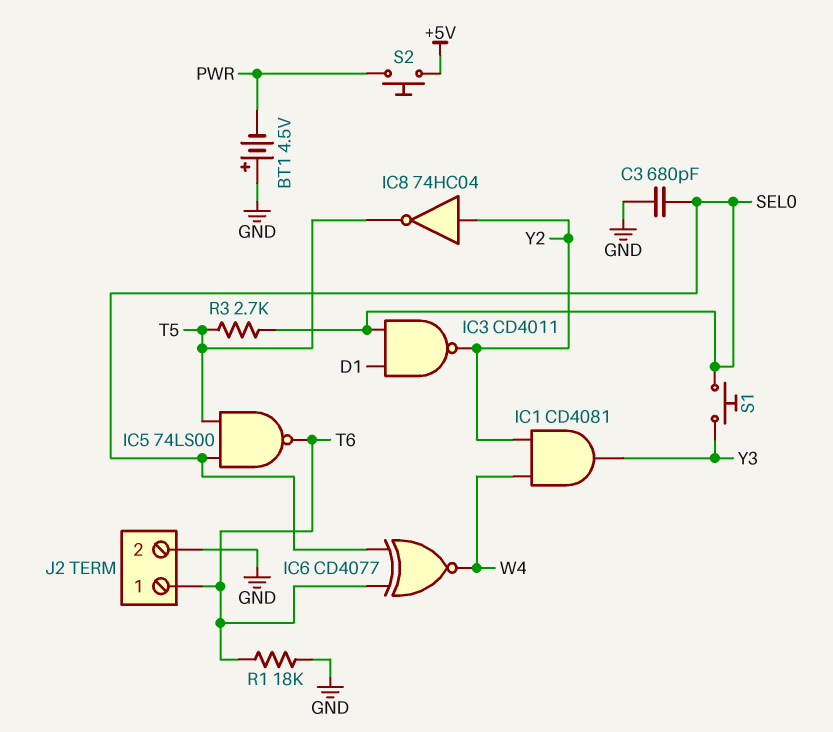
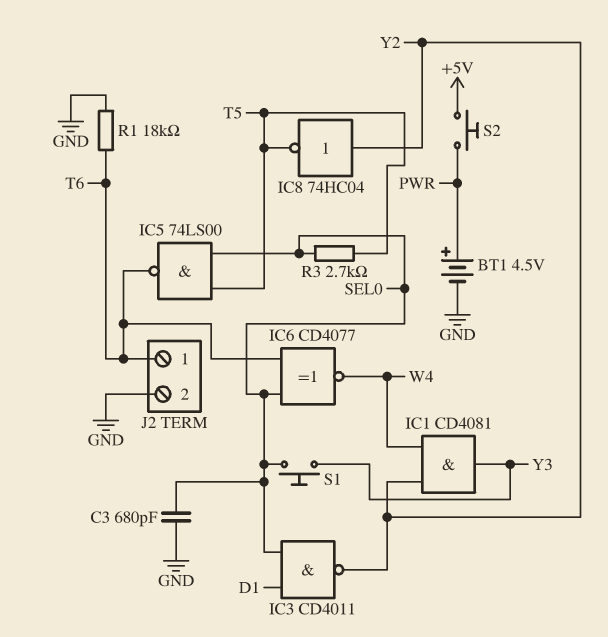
BT1: 4.5V (plus GND, minus PWR) -> 4.5V (plus PWR, minus GND)

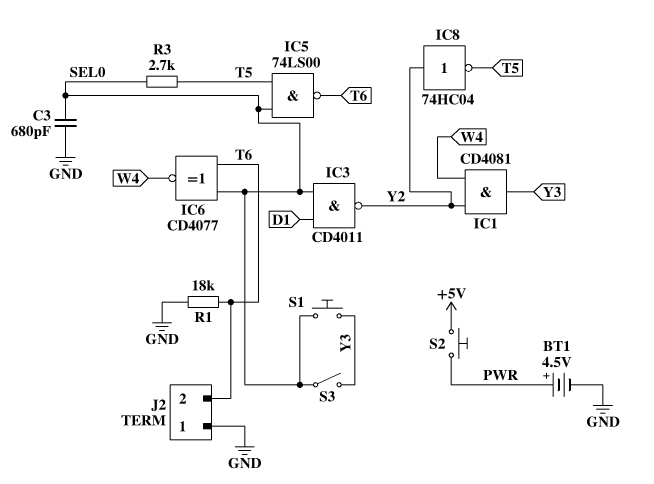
J2 pin 1: T6 -> GND
J2 pin 2: GND -> T6
S3: none -> switch (SEL0, Y3)

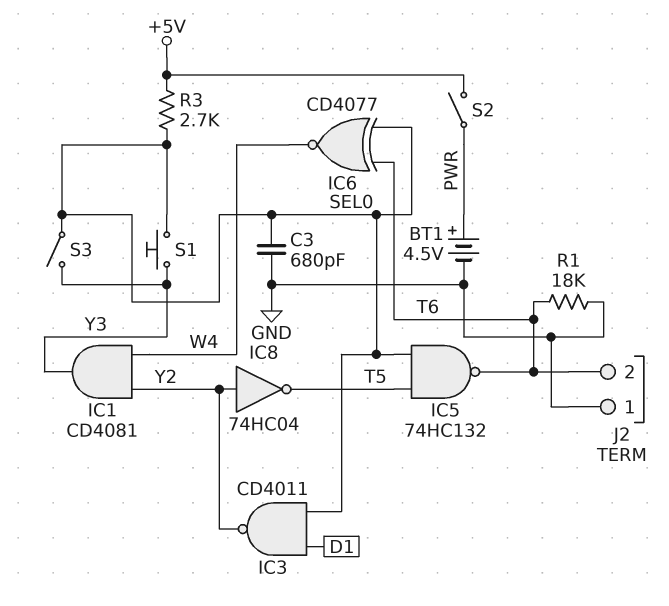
IC5: NAND 74LS00 (in SEL0, in T5, out T6) -> NAND 74HC132 (in SEL0, in T5, out T6)
R3: 2.7k (SEL0, T5) -> 2.7k (+5V, SEL0)
S2: button (+5V, PWR) -> switch (+5V, PWR)

